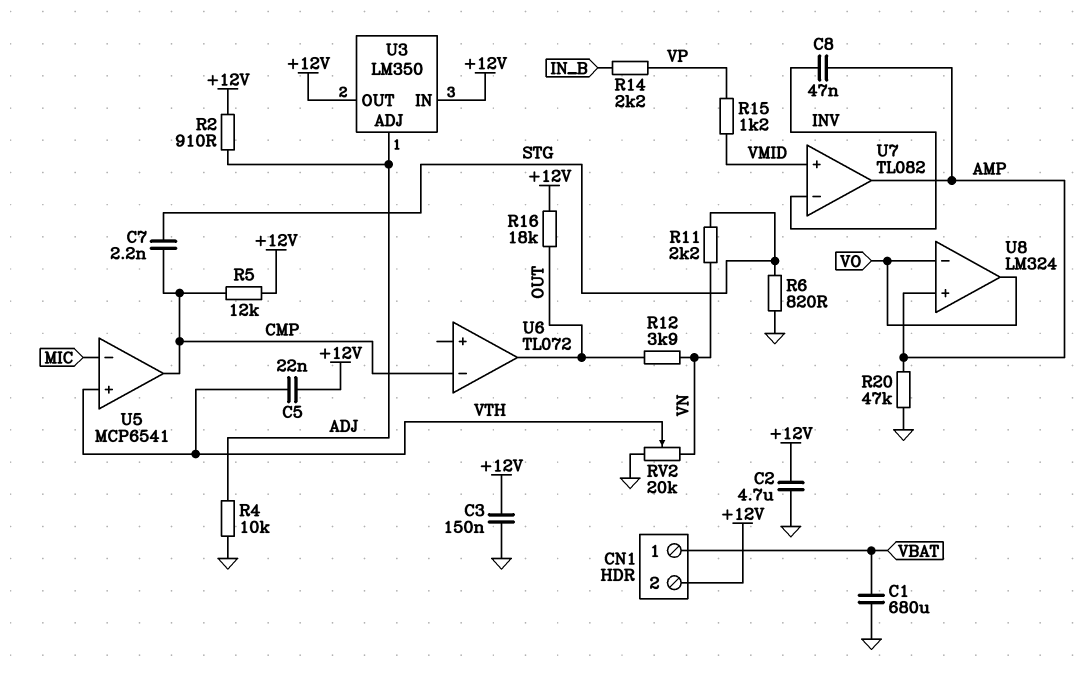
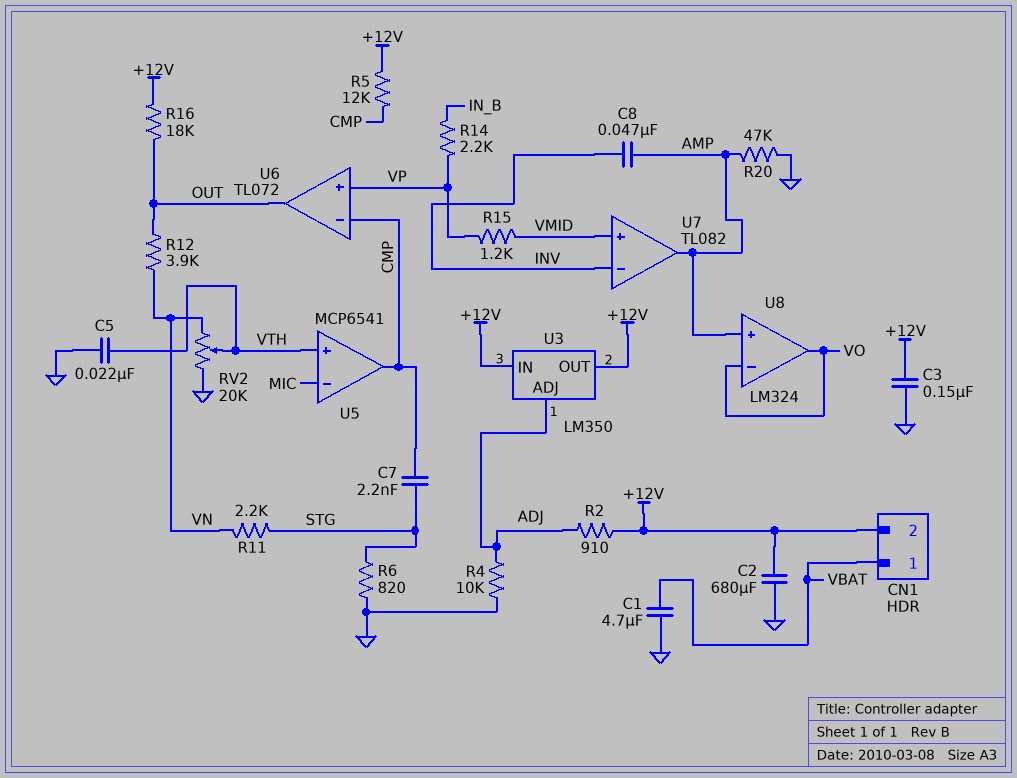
C1: 680uF (GND, VBAT) -> 4.7uF (GND, VBAT)
C2: 4.7uF (+12V, GND) -> 680uF (+12V, GND)
C5: 22nF (+12V, VTH) -> 22nF (GND, VTH)
U6 pin in+: none -> VP

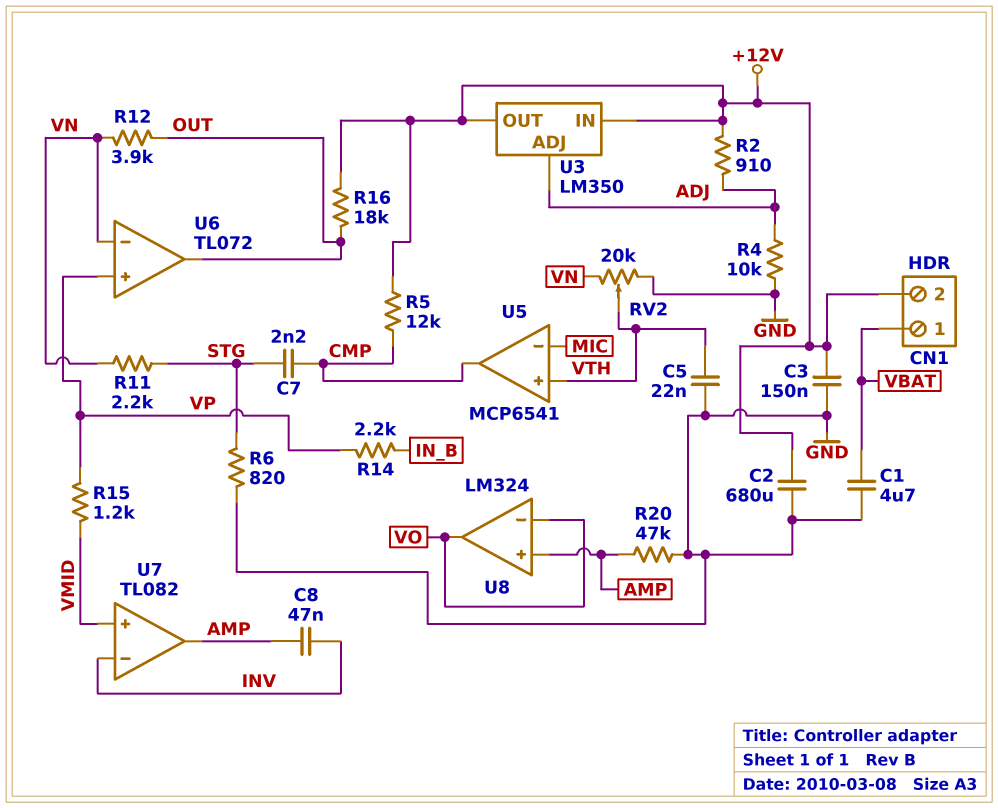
U6 pin in-: CMP -> VN

